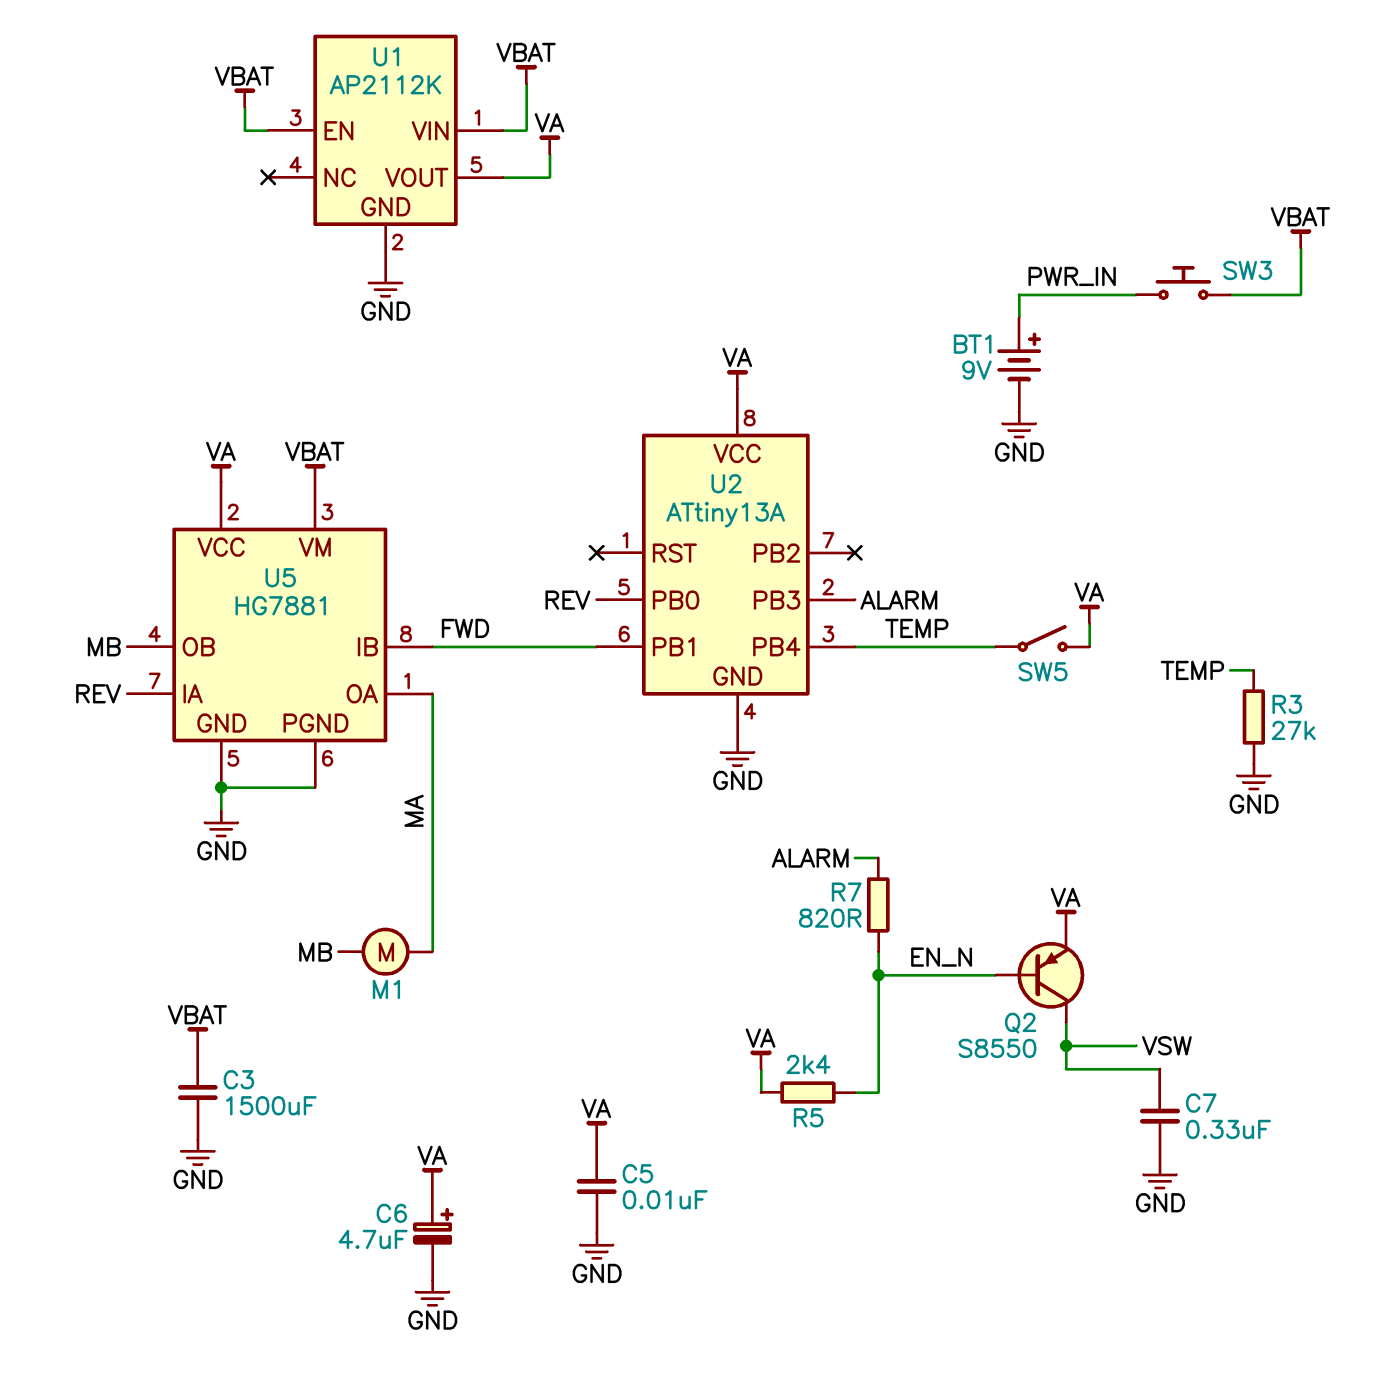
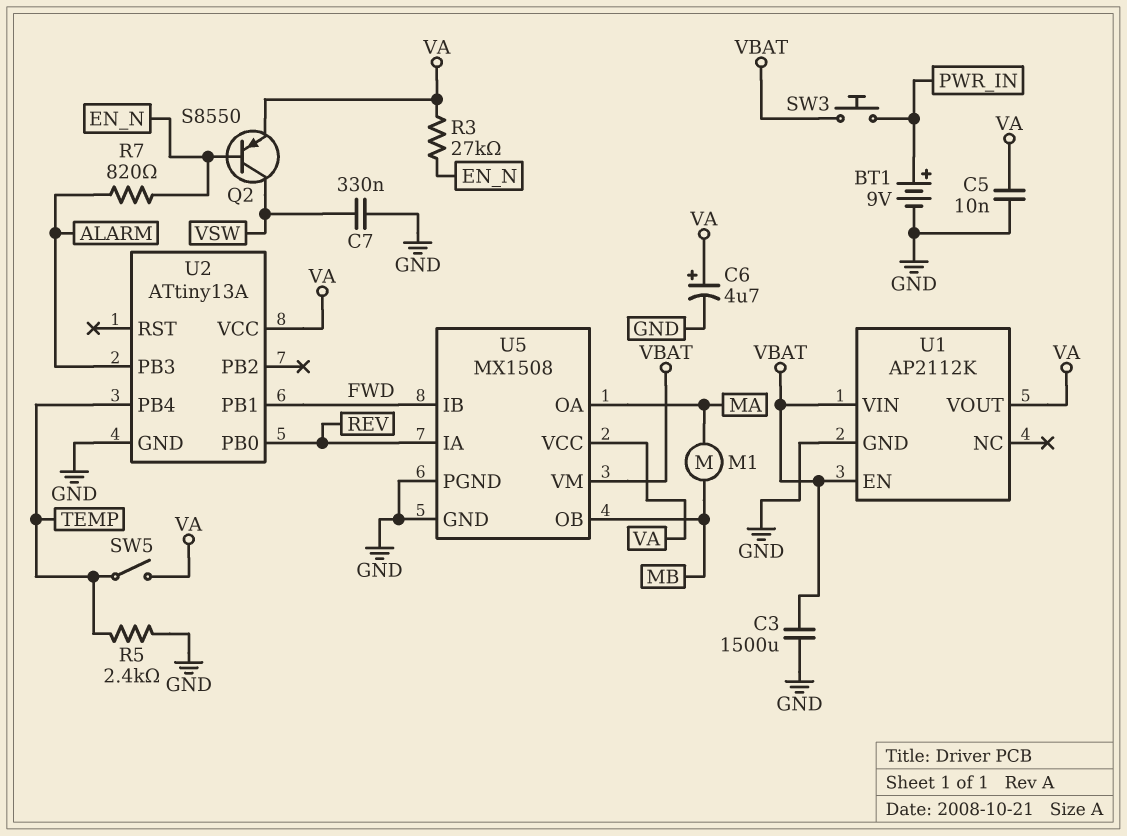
R3: 27k (GND, TEMP) -> 27k (EN_N, VA)
R5: 2.4k (EN_N, VA) -> 2.4k (GND, TEMP)
U5: HG7881 -> MX1508

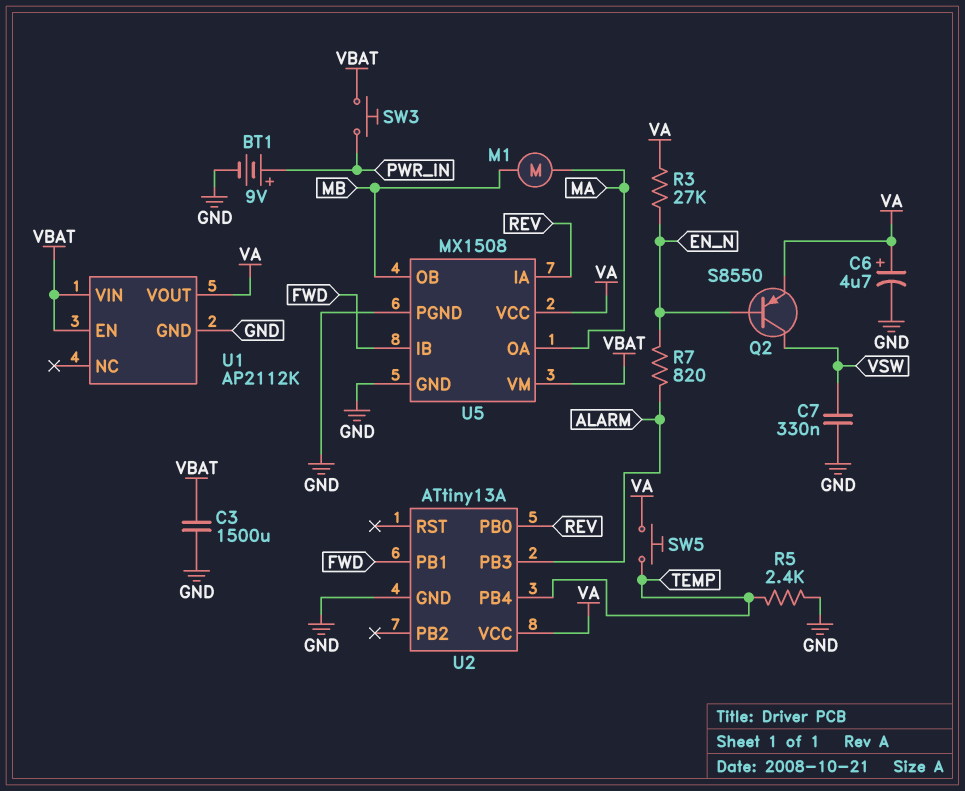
C5: 10nF (GND, VA) -> none
SW5: switch (TEMP, VA) -> button (TEMP, VA)

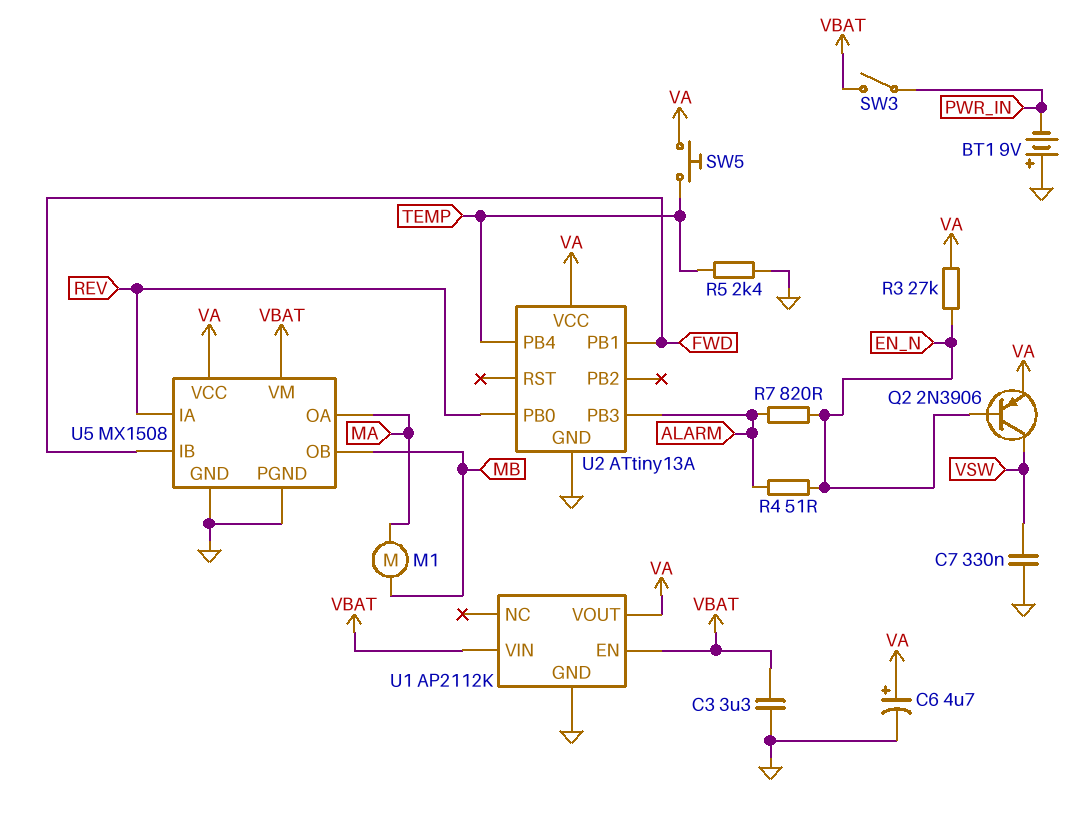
BT1: 9V (plus PWR_IN, minus GND) -> 9V (plus GND, minus PWR_IN)
C3: 1500uF (GND, VBAT) -> 3.3uF (GND, VBAT)
Q2: PNP S8550 (B EN_N, C VSW, E VA) -> PNP 2N3906 (B EN_N, C VSW, E VA)
R4: none -> 51 (ALARM, EN_N)
SW3: button (PWR_IN, VBAT) -> switch (PWR_IN, VBAT)

